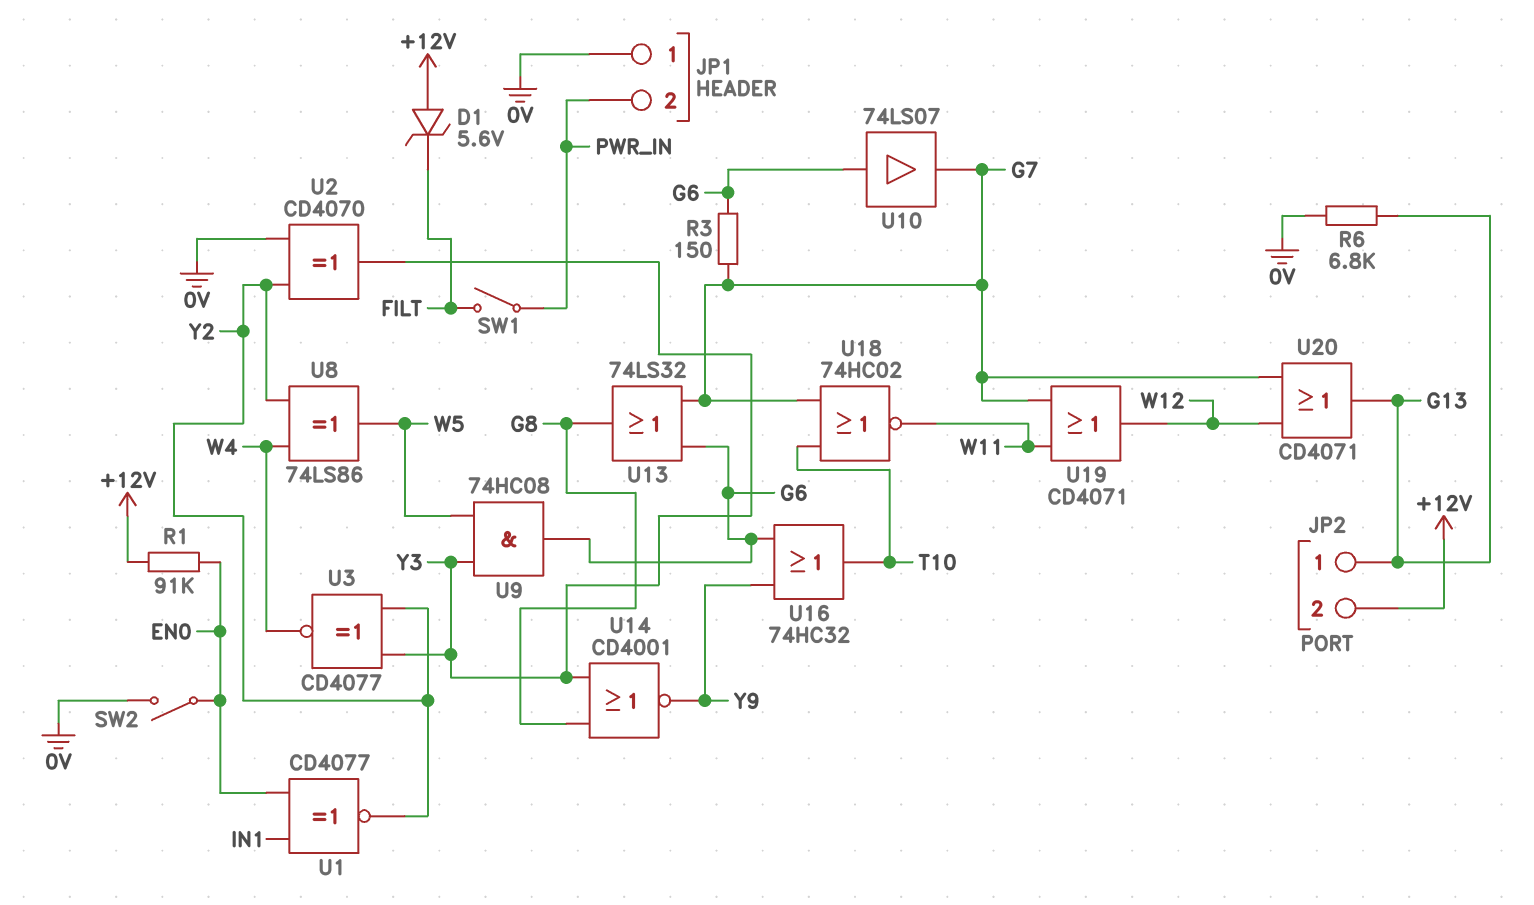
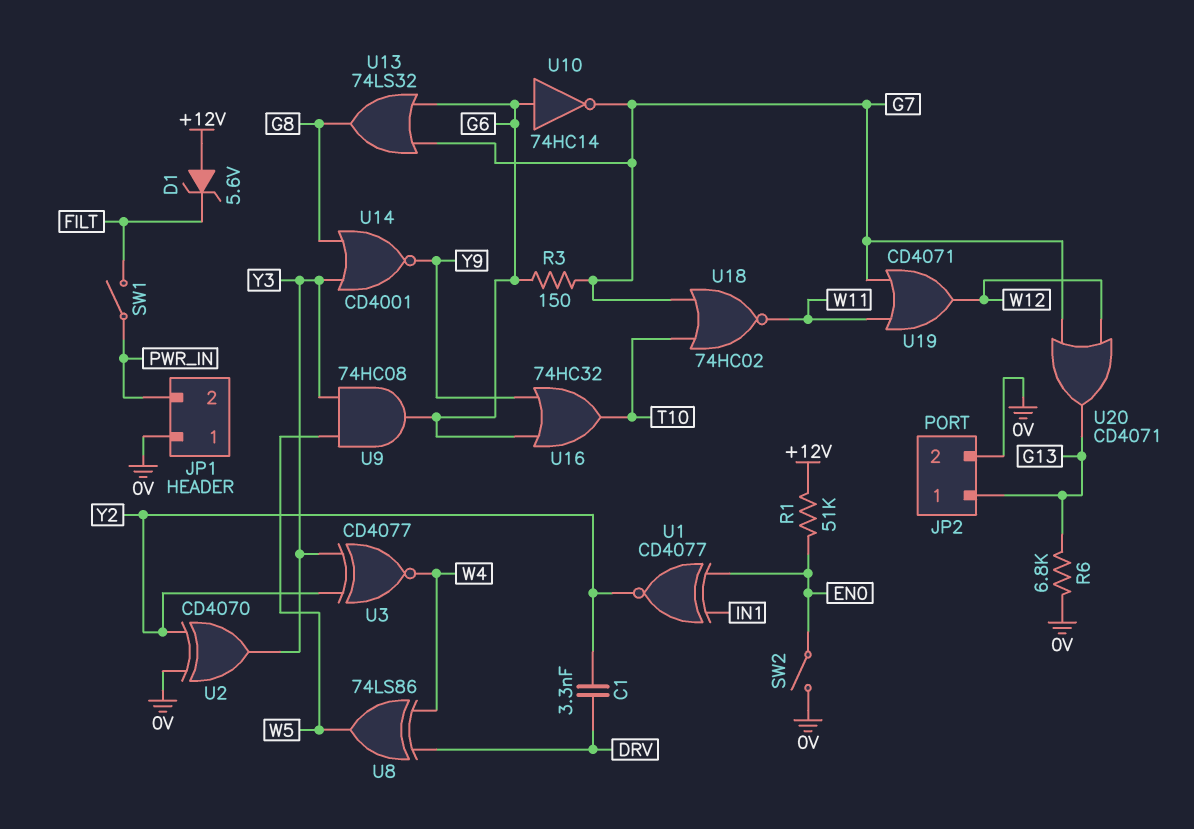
C1: none -> 3.3nF (DRV, Y2)
JP2 pin 2: +12V -> 0V
R1: 91k (+12V, EN0) -> 51k (+12V, EN0)
U8: XOR 74LS86 (in W4, in Y2, out W5) -> XOR 74LS86 (in DRV, in W4, out W5)
U10: buffer 74LS07 (in G6, out G7) -> NOT 74HC14 (in G6, out G7)

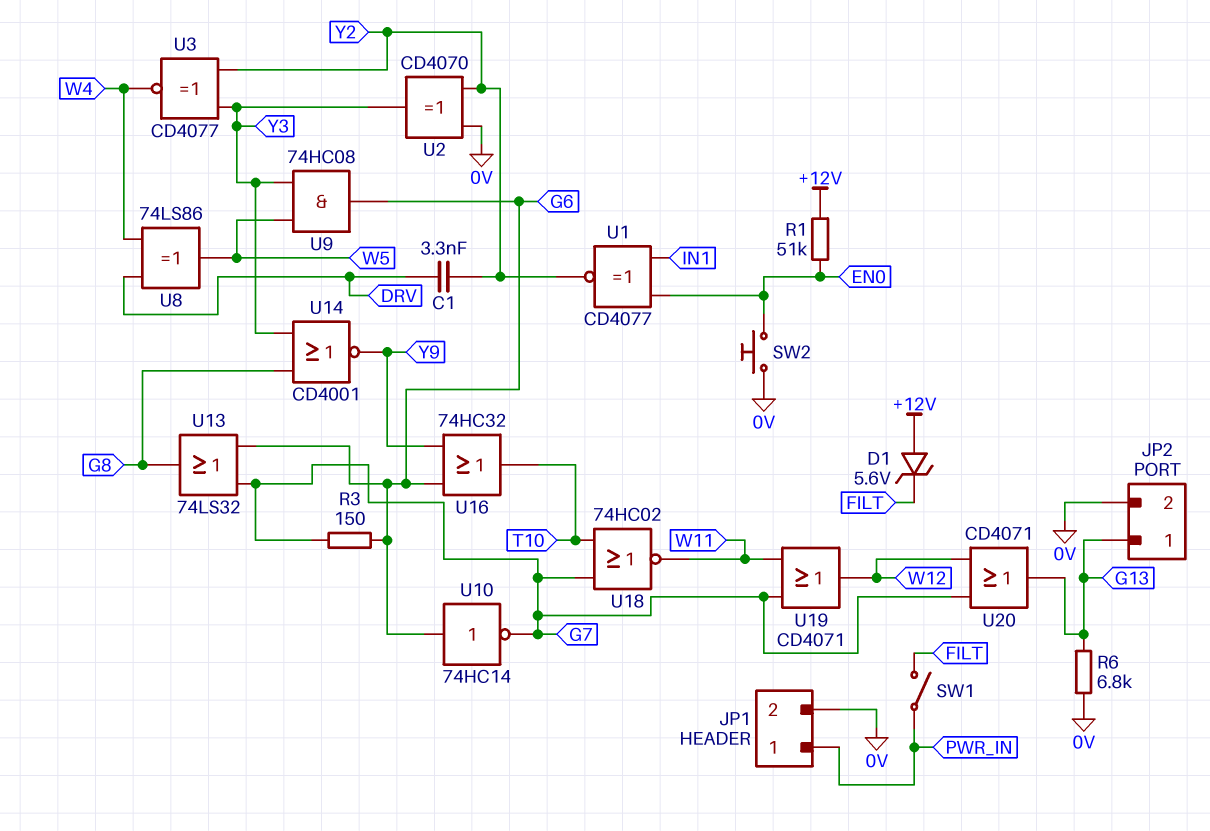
JP1 pin 1: 0V -> PWR_IN
JP1 pin 2: PWR_IN -> 0V
SW2: switch (0V, EN0) -> button (0V, EN0)

